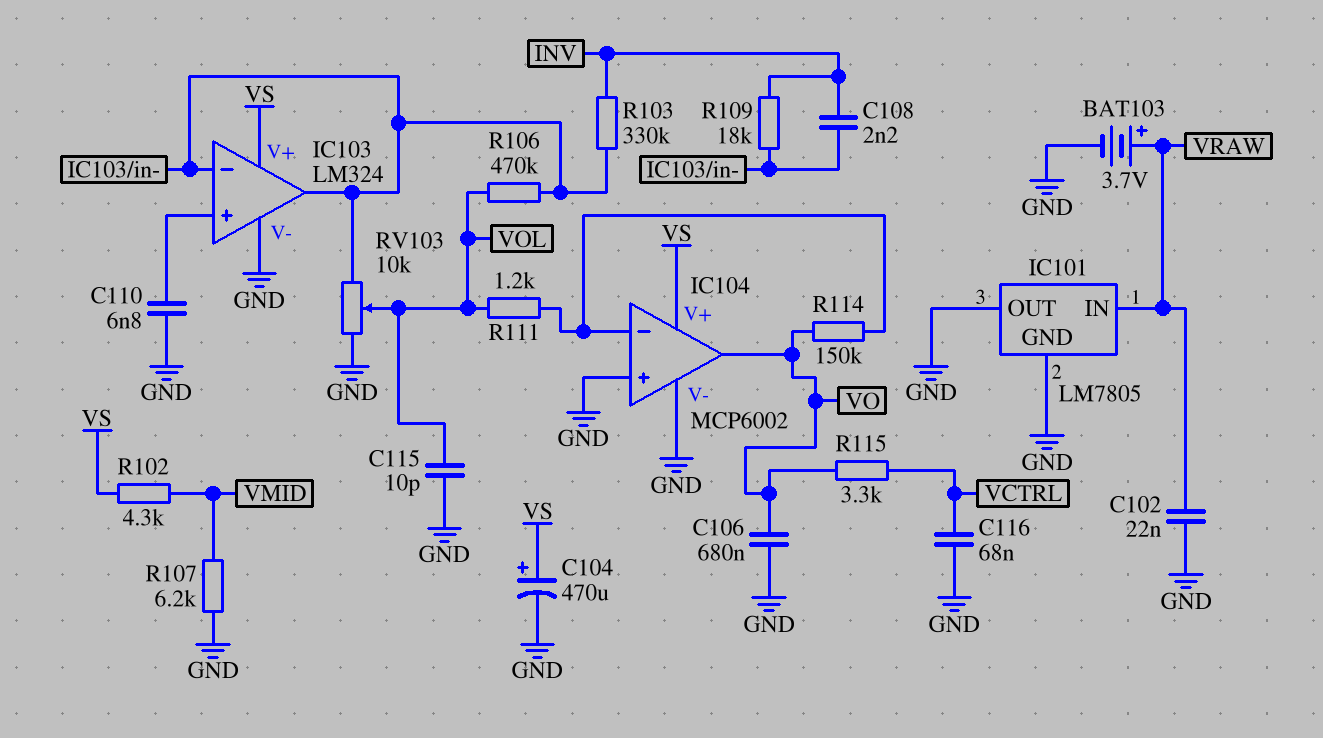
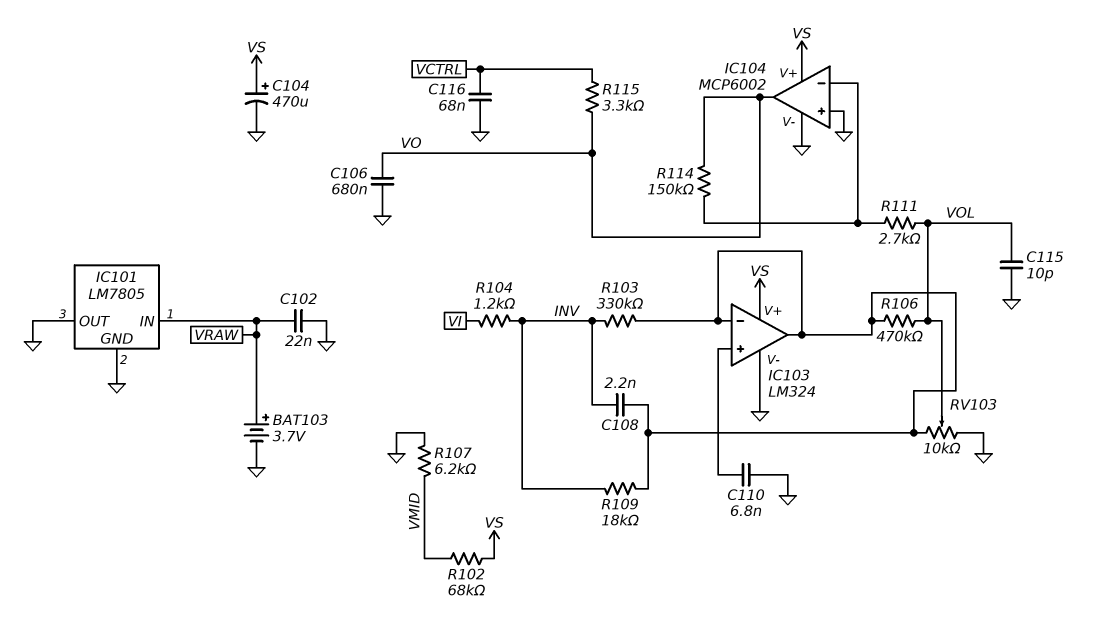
R102: 4.3k (VMID, VS) -> 68k (VMID, VS)
R104: none -> 1.2k (INV, VI)
R111: 1.2k (IC104/in-, VOL) -> 2.7k (IC104/in-, VOL)

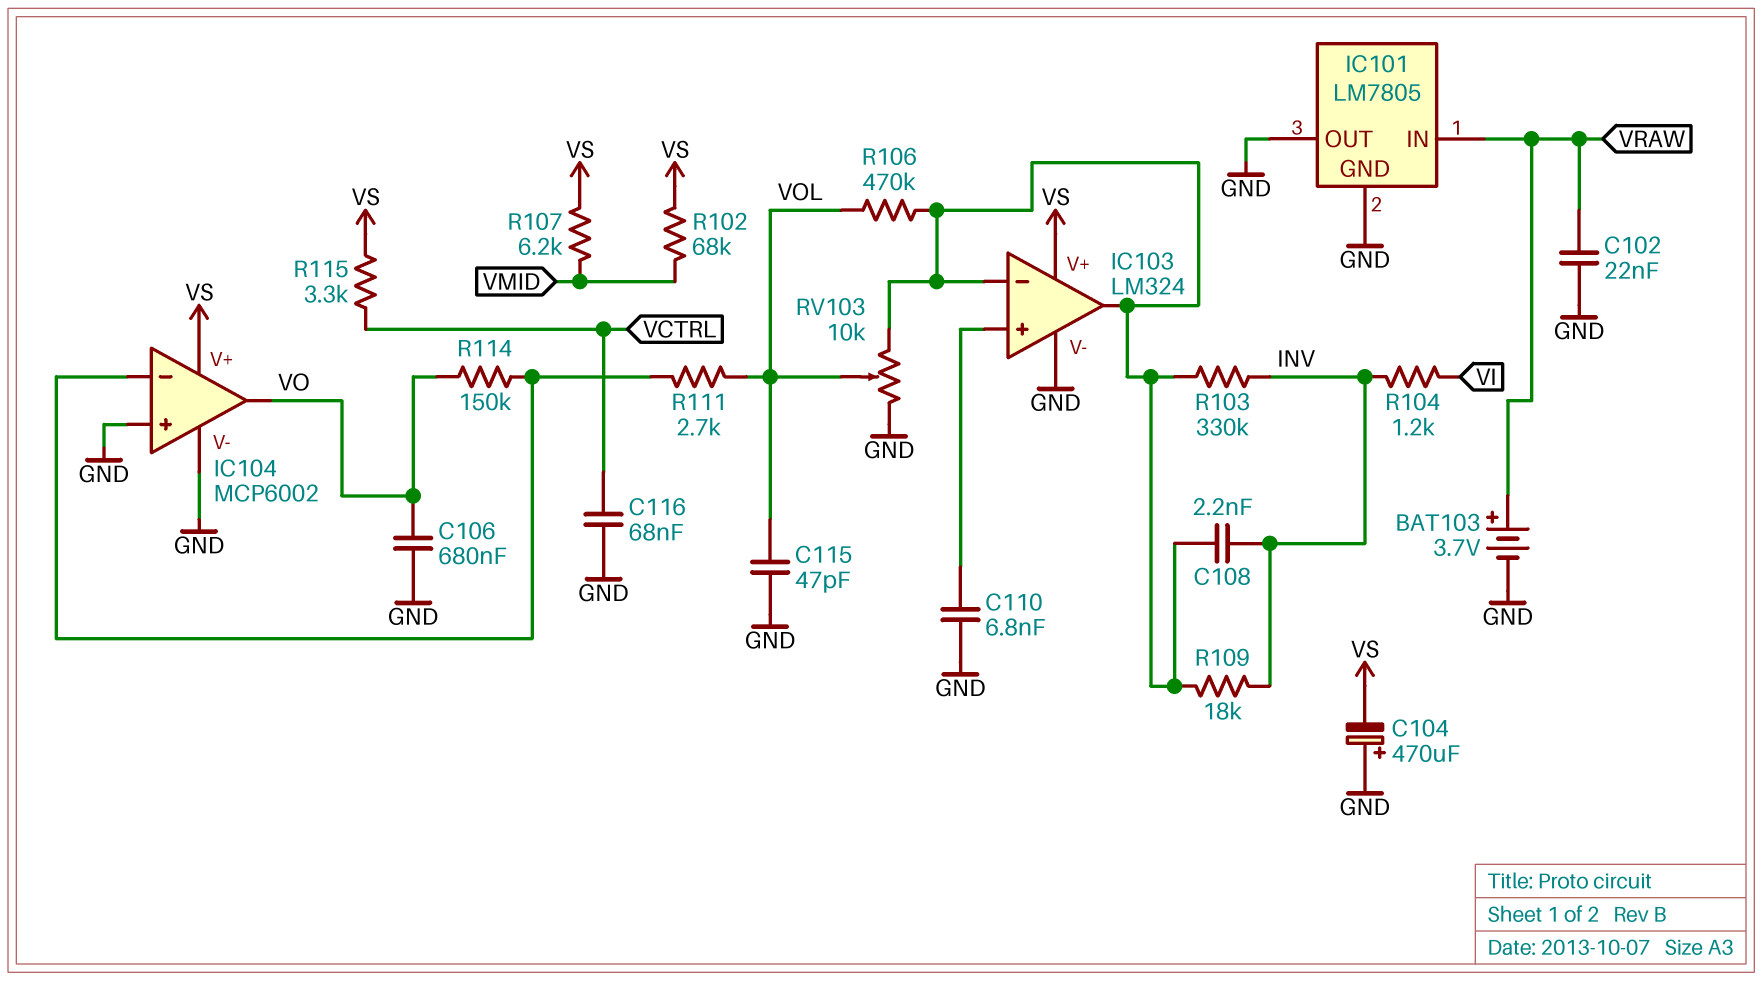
C104: 470uF (plus VS, minus GND) -> 470uF (plus GND, minus VS)
C115: 10pF (GND, VOL) -> 47pF (GND, VOL)
R107: 6.2k (GND, VMID) -> 6.2k (VMID, VS)
R115: 3.3k (VCTRL, VO) -> 3.3k (VCTRL, VS)

